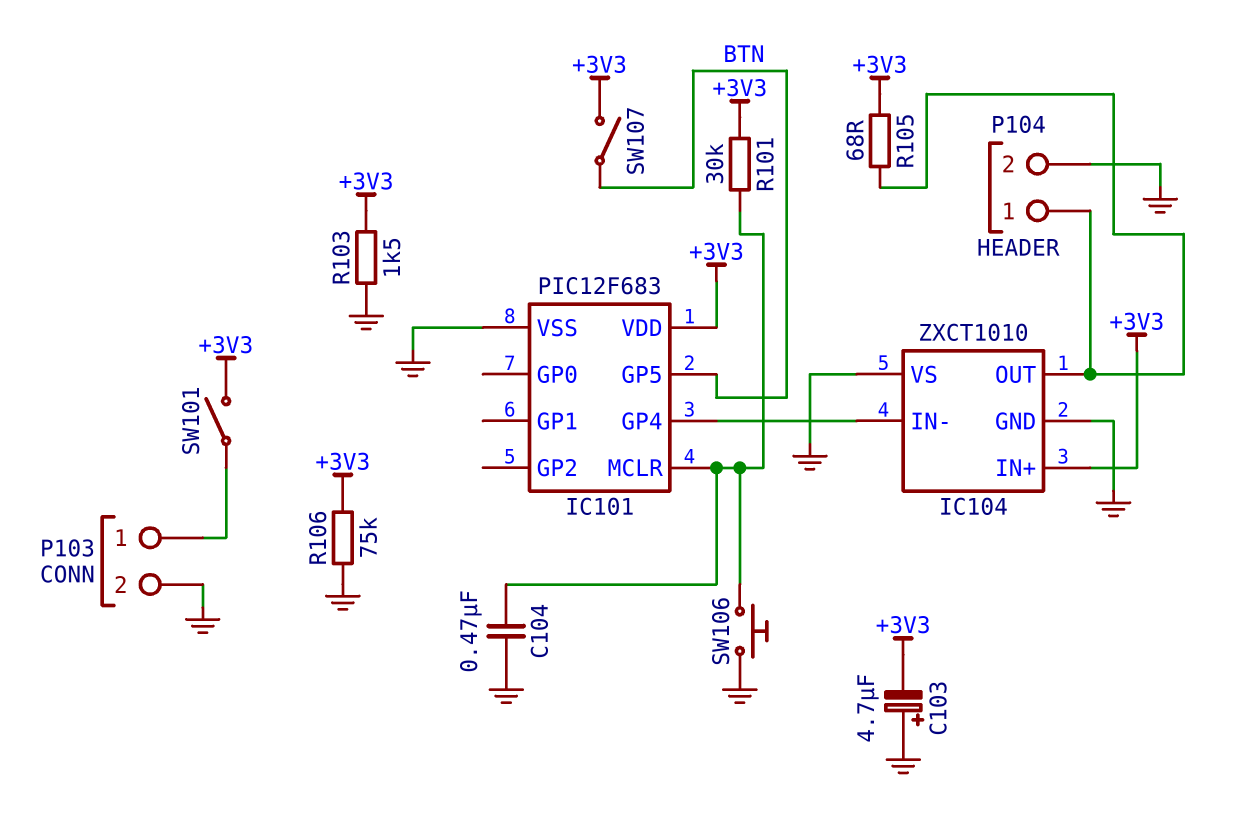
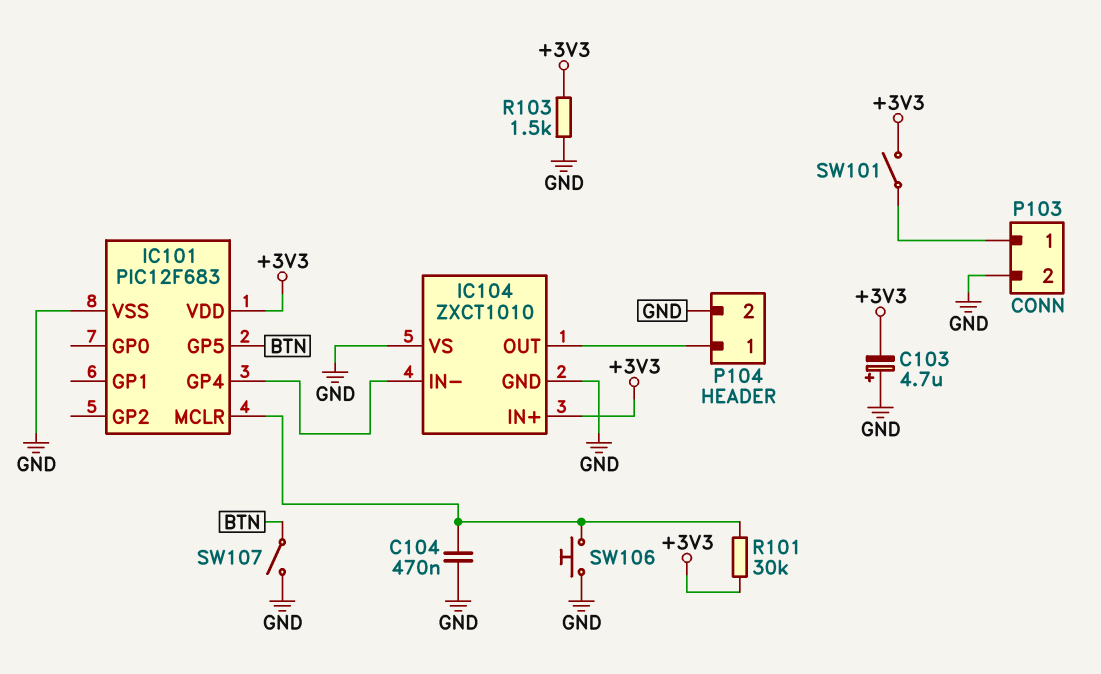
R105: 68 (+3V3, IC104/OUT) -> none
R106: 75k (+3V3, GND) -> none
SW107: switch (+3V3, BTN) -> switch (BTN, GND)

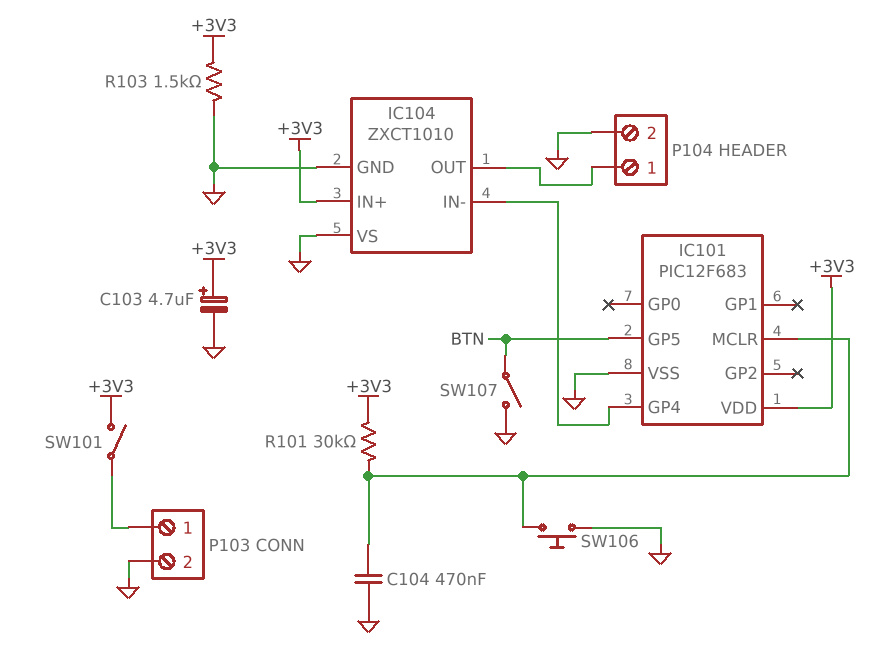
C103: 4.7uF (plus GND, minus +3V3) -> 4.7uF (plus +3V3, minus GND)

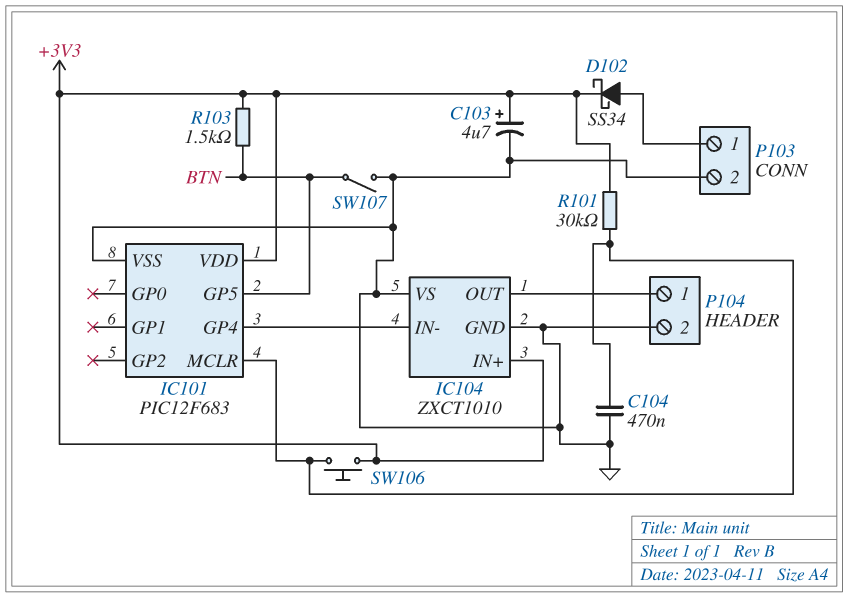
D102: none -> schottky SS34 (A P103/1, K +3V3)
R103: 1.5k (+3V3, GND) -> 1.5k (+3V3, BTN)
SW101: switch (+3V3, P103/1) -> none
SW106: button (GND, IC101/MCLR) -> button (+3V3, IC101/MCLR)

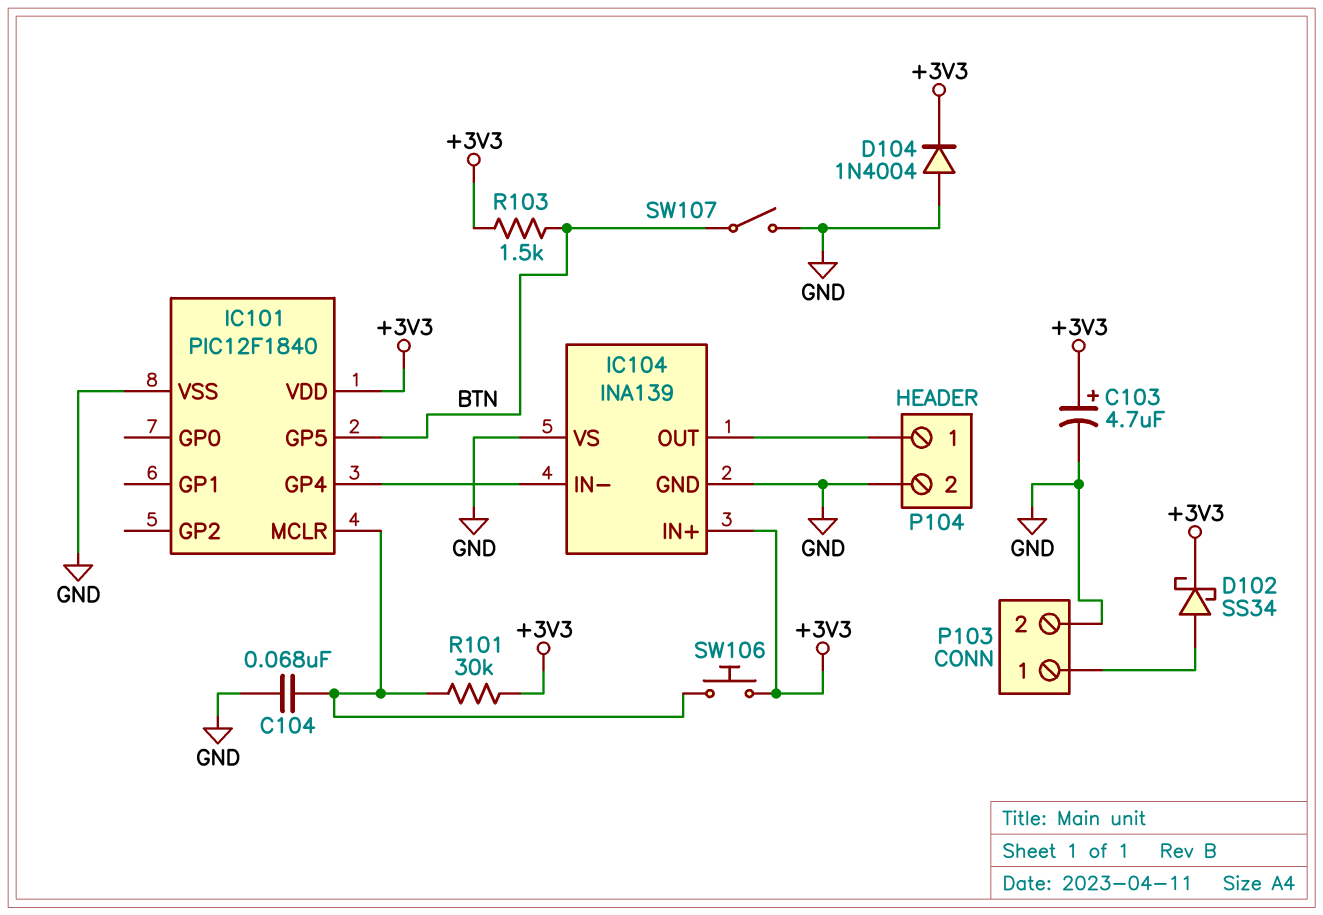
C104: 470nF (GND, IC101/MCLR) -> 68nF (GND, IC101/MCLR)
D104: none -> diode 1N4004 (A GND, K +3V3)
IC101: PIC12F683 -> PIC12F1840
IC104: ZXCT1010 -> INA139

